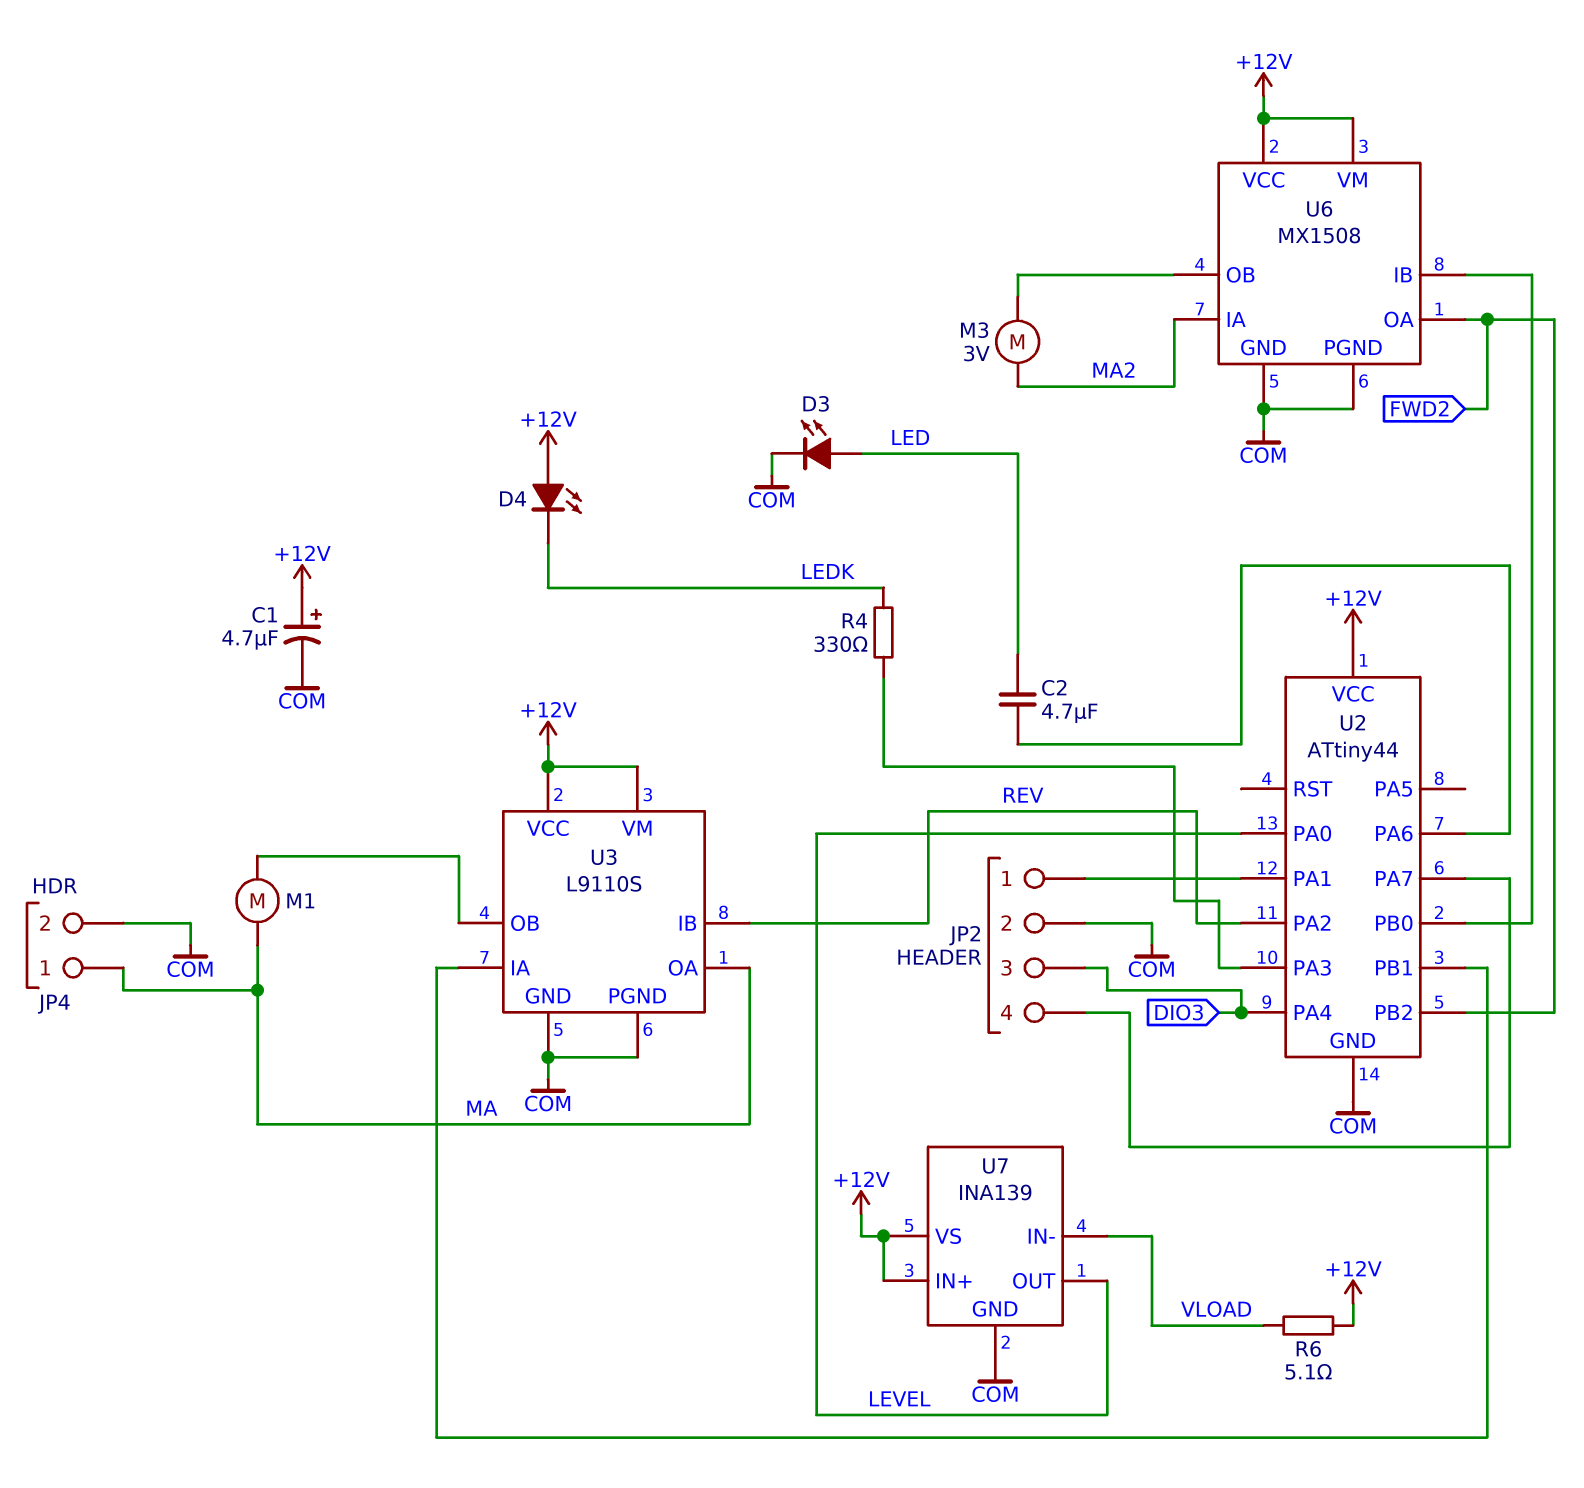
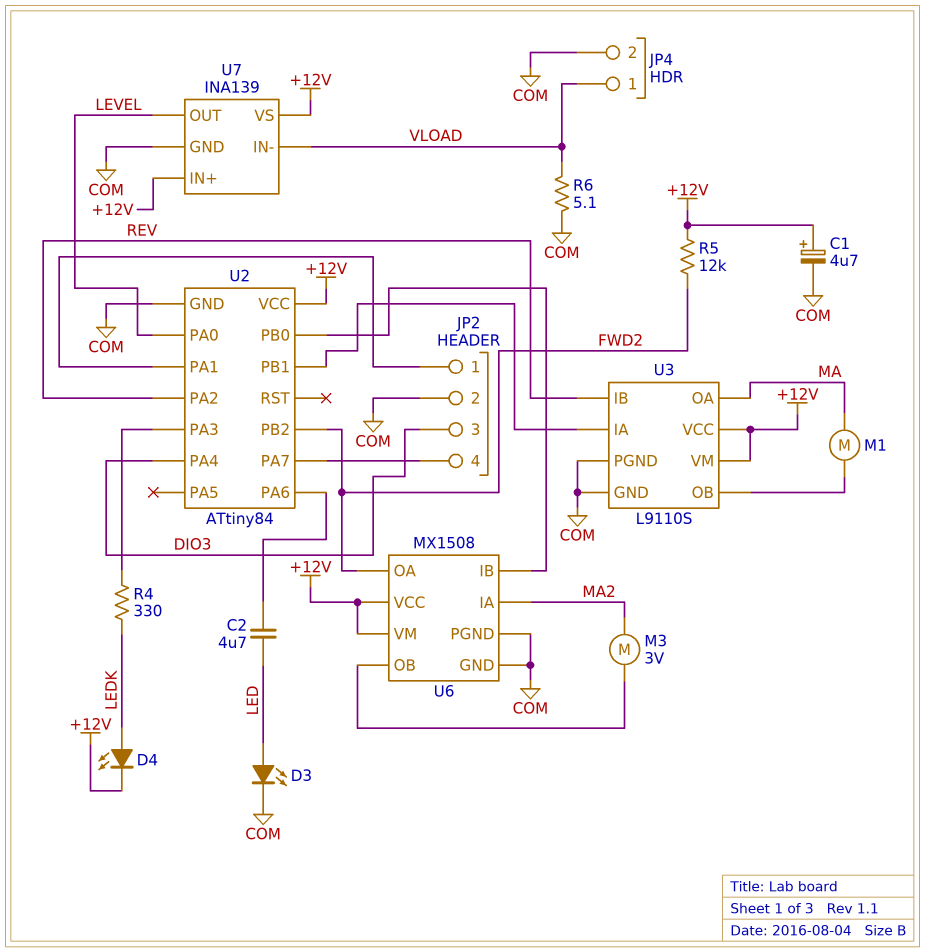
D4: LED (A +12V, K LEDK) -> LED (A LEDK, K +12V)
JP4 pin 1: MA -> VLOAD
R5: none -> 12k (+12V, FWD2)
R6: 5.1 (+12V, VLOAD) -> 5.1 (COM, VLOAD)
U2: ATtiny44 -> ATtiny84

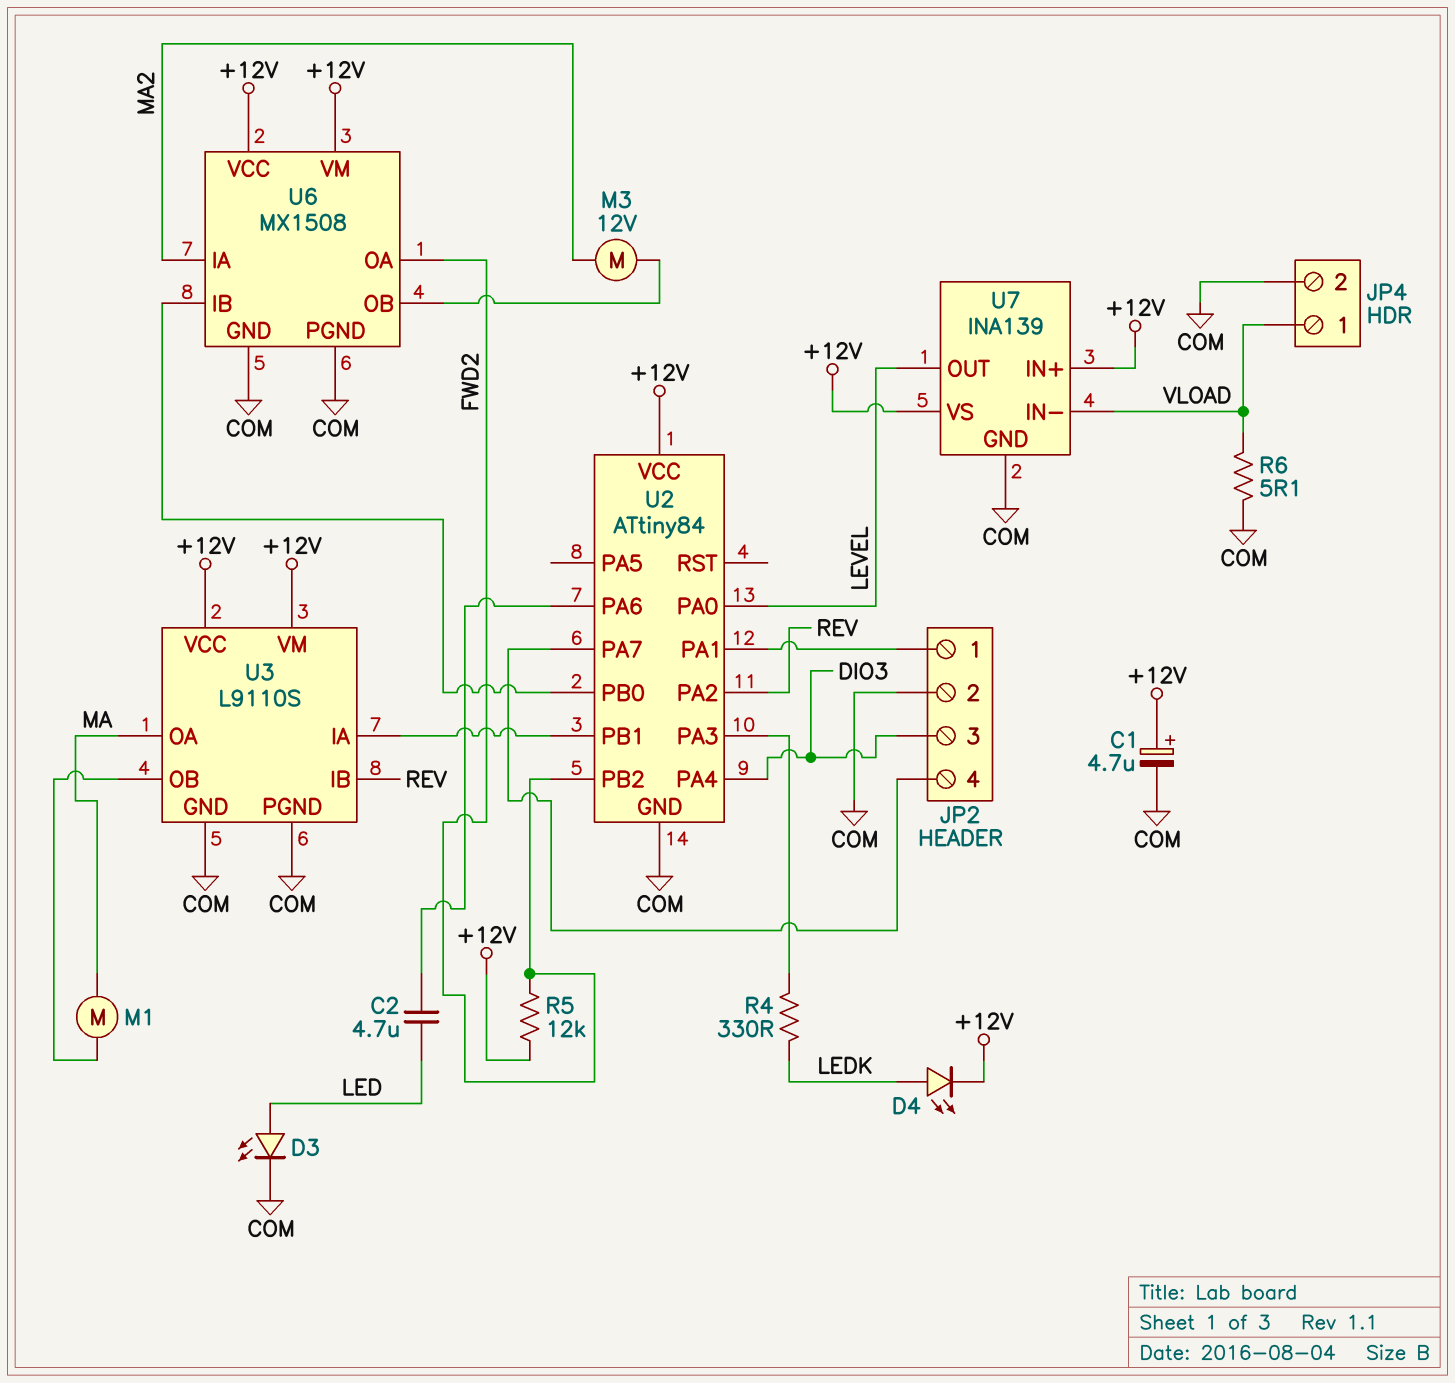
M3: motor 3V (MA2, U6/OB) -> motor 12V (MA2, U6/OB)

